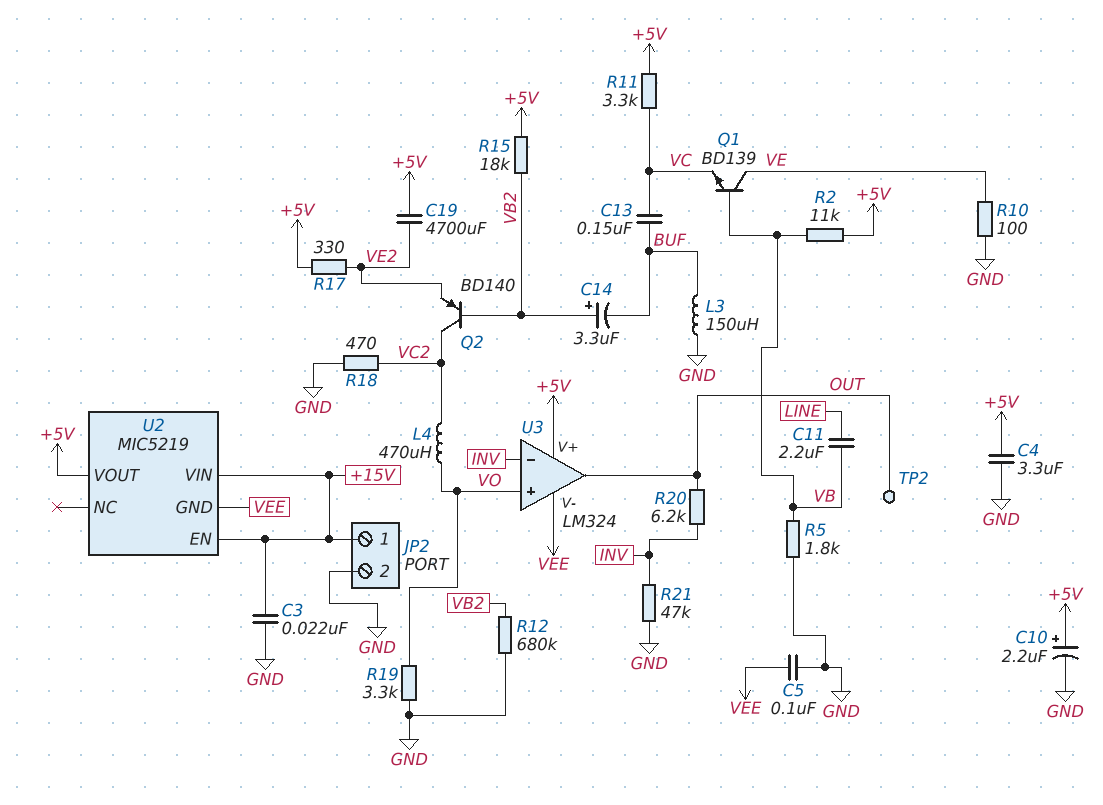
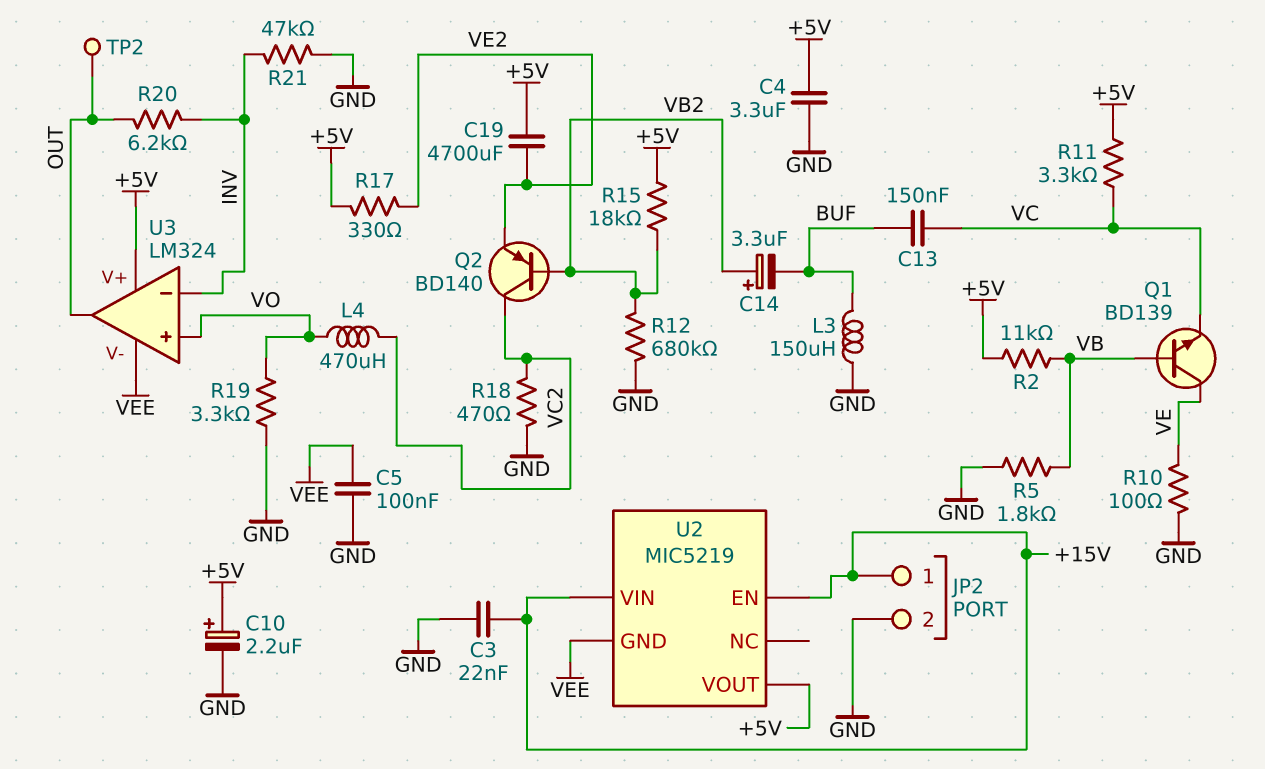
C11: 2.2uF (LINE, VB) -> none

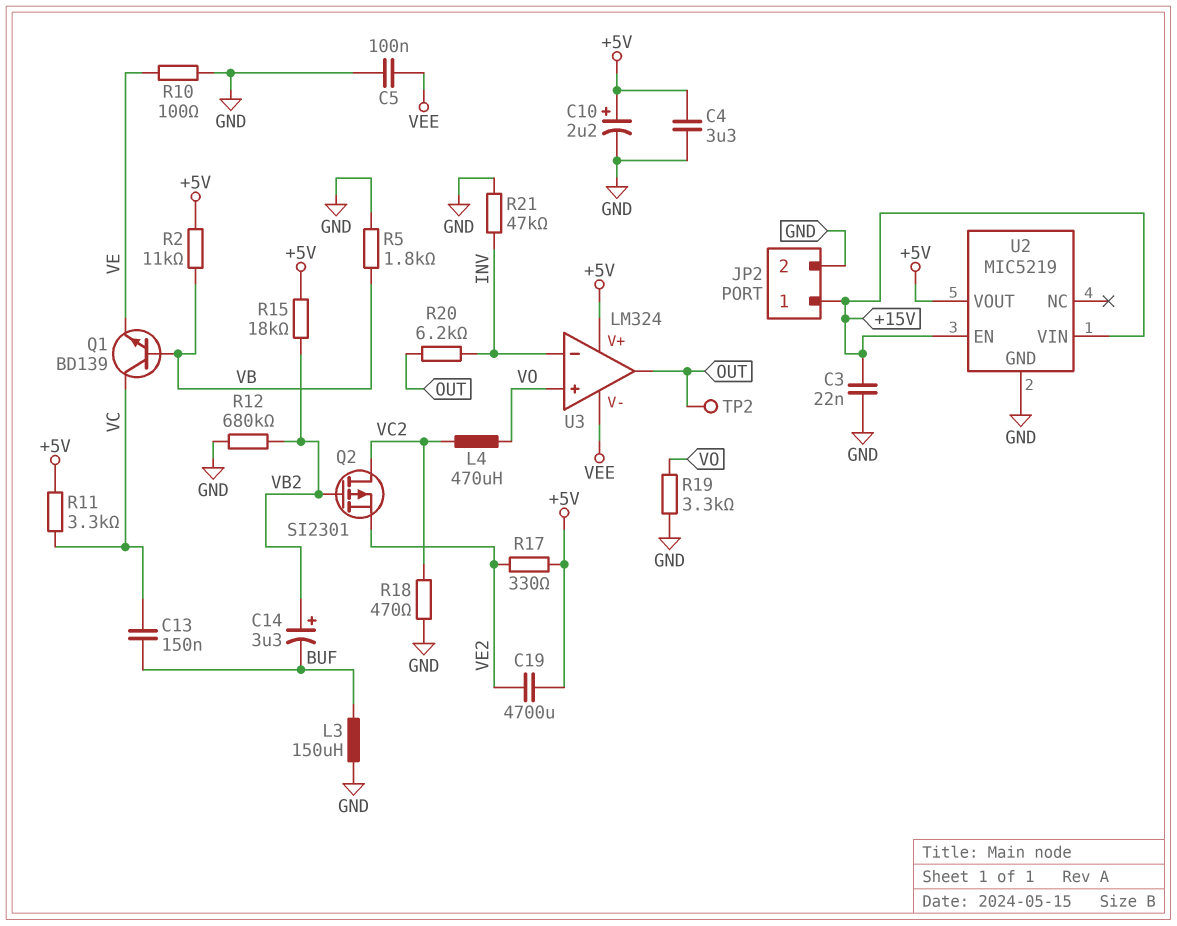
Q1: NPN BD139 (B VB, C VE, E VC) -> NPN BD139 (B VB, C VC, E VE)
Q2: PNP BD140 (B VB2, C VC2, E VE2) -> PMOS SI2301 (G VB2, D VC2, S VE2)
U2 pin GND: VEE -> GND

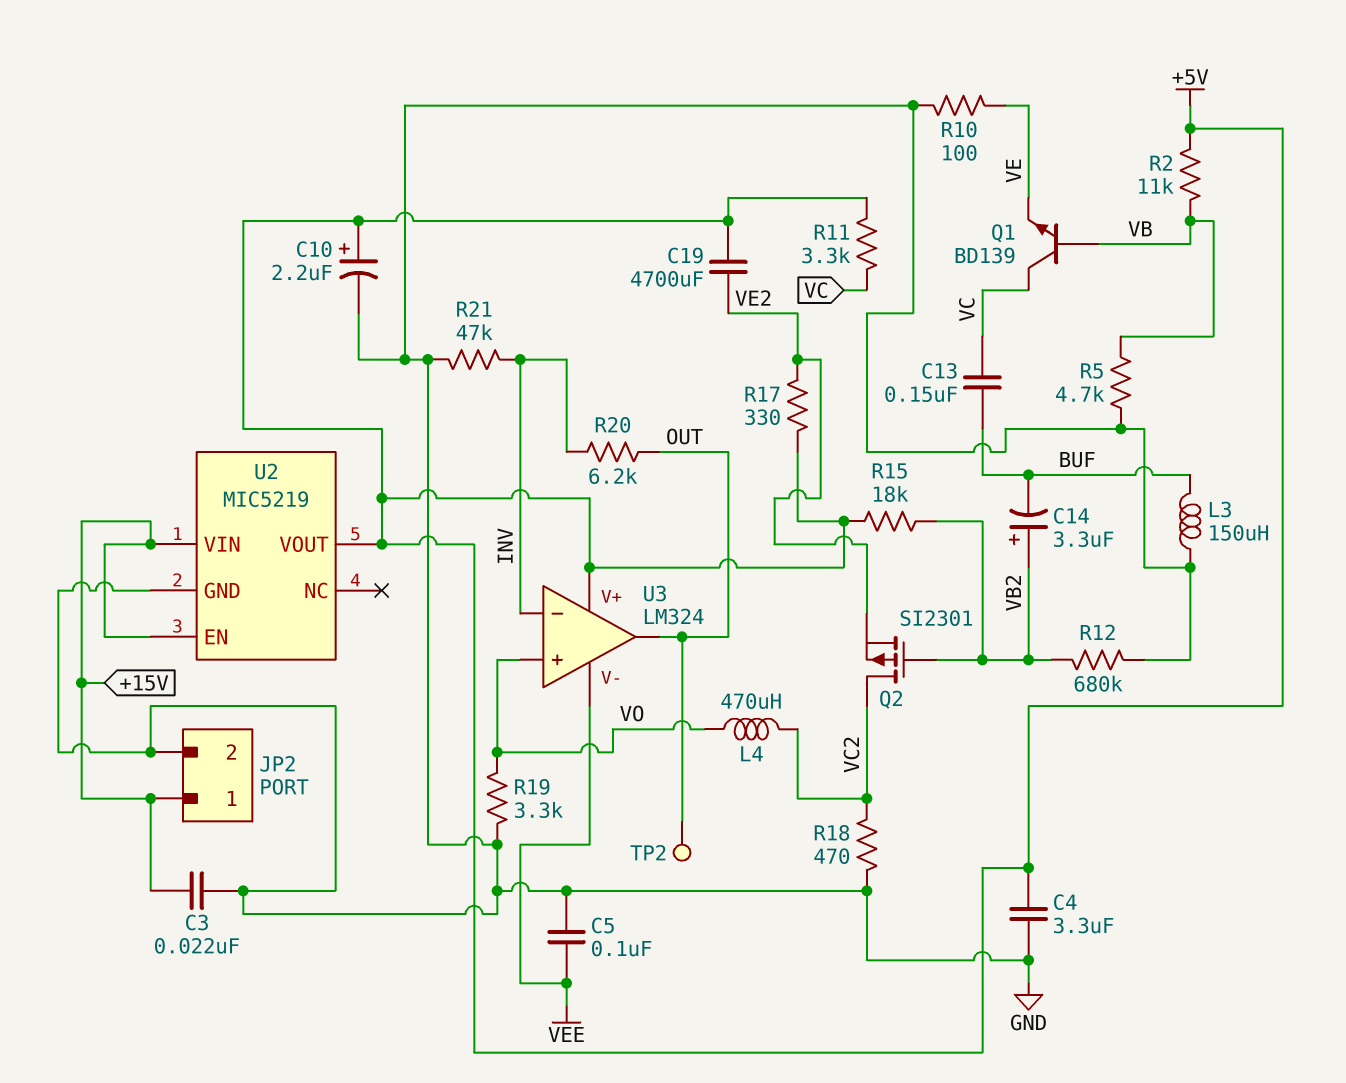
R5: 1.8k (GND, VB) -> 4.7k (GND, VB)

